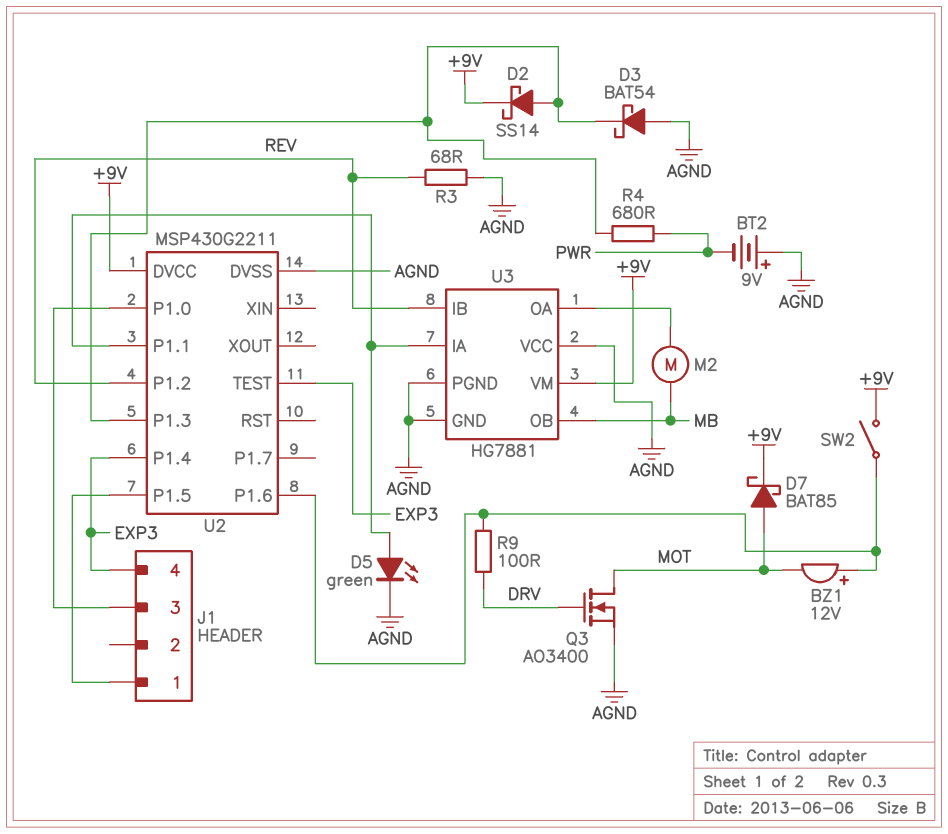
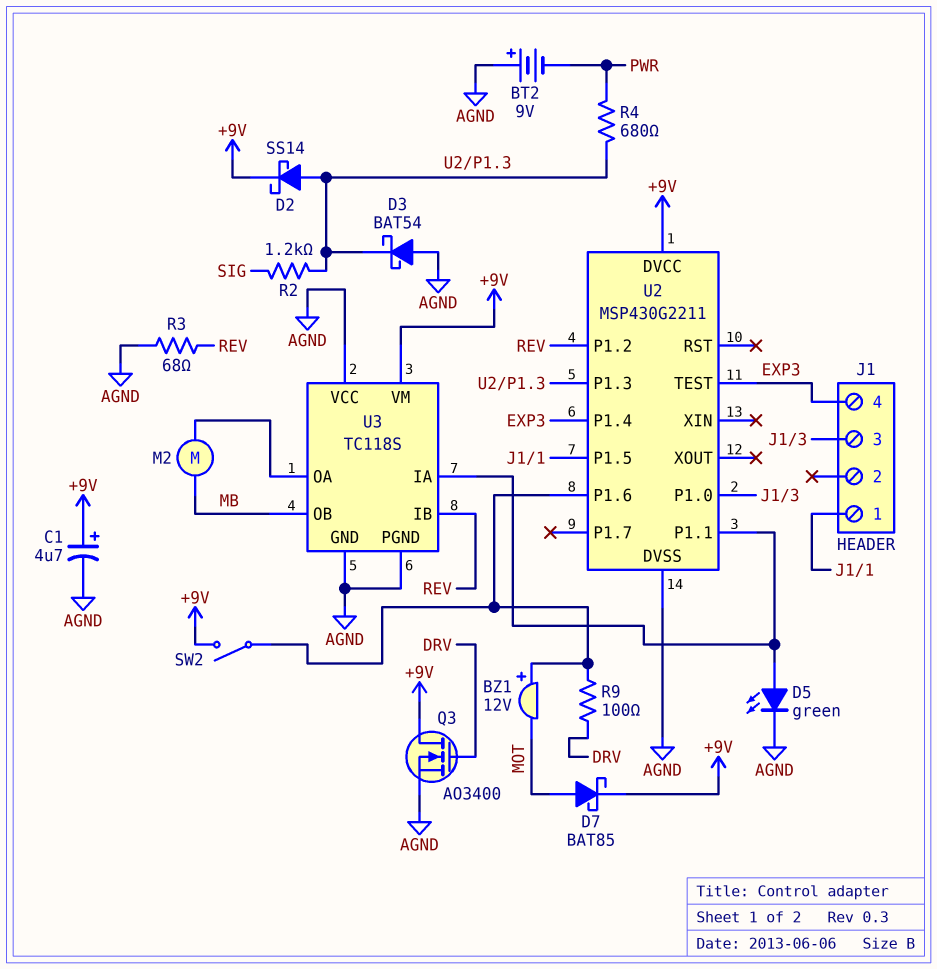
C1: none -> 4.7uF (plus +9V, minus AGND)
Q3: NMOS AO3400 (G DRV, D MOT, S AGND) -> NMOS AO3400 (G DRV, D +9V, S AGND)
R2: none -> 1.2k (SIG, U2/P1.3)
U3: HG7881 -> TC118S

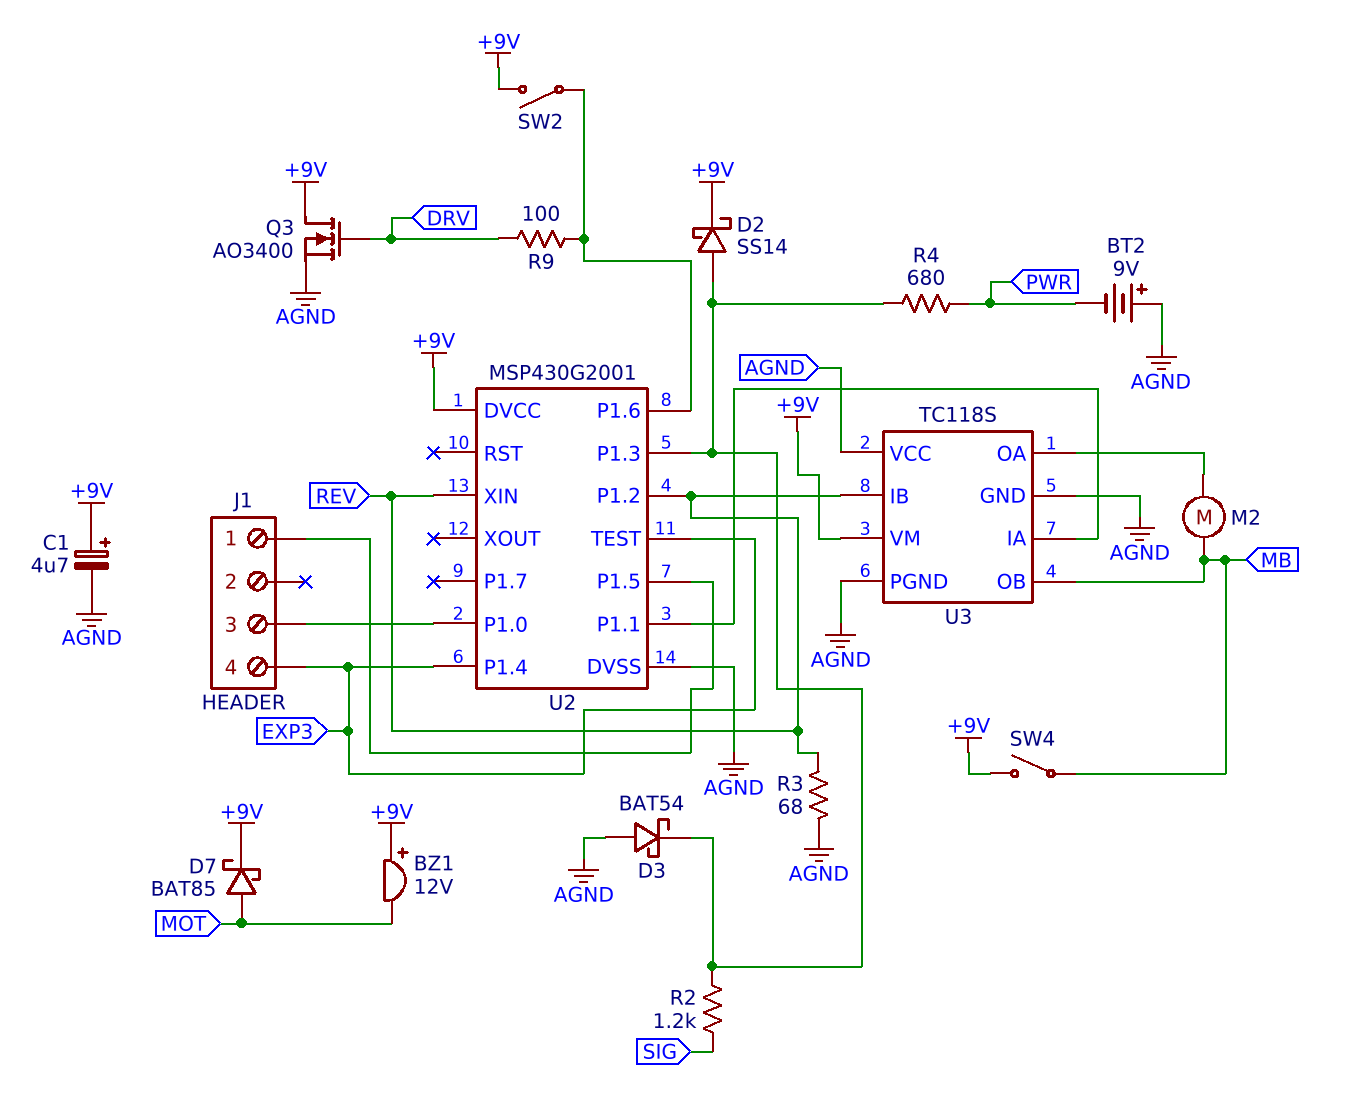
BZ1: buzzer 12V (plus U2/P1.6, minus MOT) -> buzzer 12V (plus +9V, minus MOT)
D5: LED green (A U2/P1.1, K AGND) -> none
SW4: none -> switch (+9V, MB)
U2: MSP430G2211 -> MSP430G2001
U2 pin XIN: none -> REV

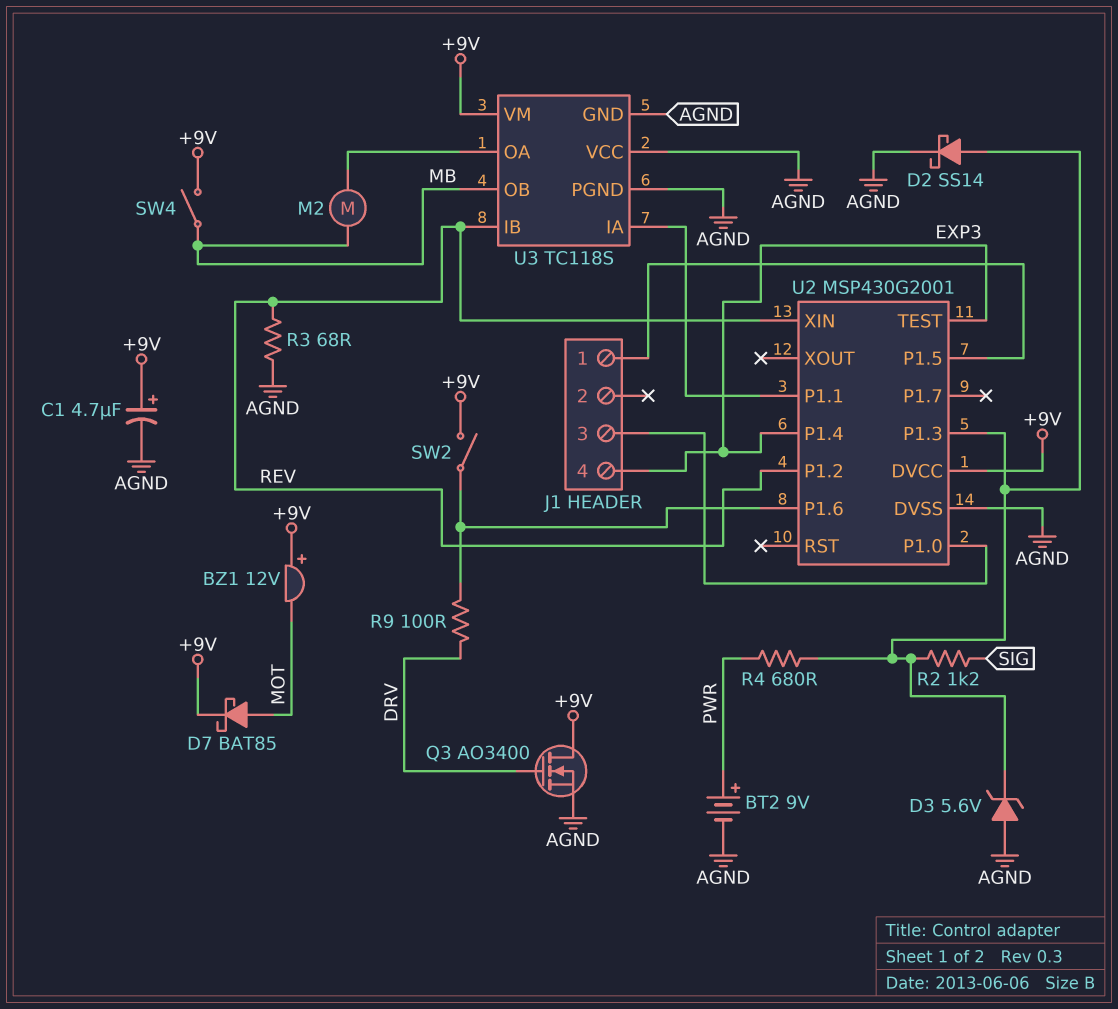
BT2: 9V (plus AGND, minus PWR) -> 9V (plus PWR, minus AGND)
D2: schottky SS14 (A U2/P1.3, K +9V) -> schottky SS14 (A U2/P1.3, K AGND)
D3: schottky BAT54 (A AGND, K U2/P1.3) -> zener 5.6V (A AGND, K U2/P1.3)

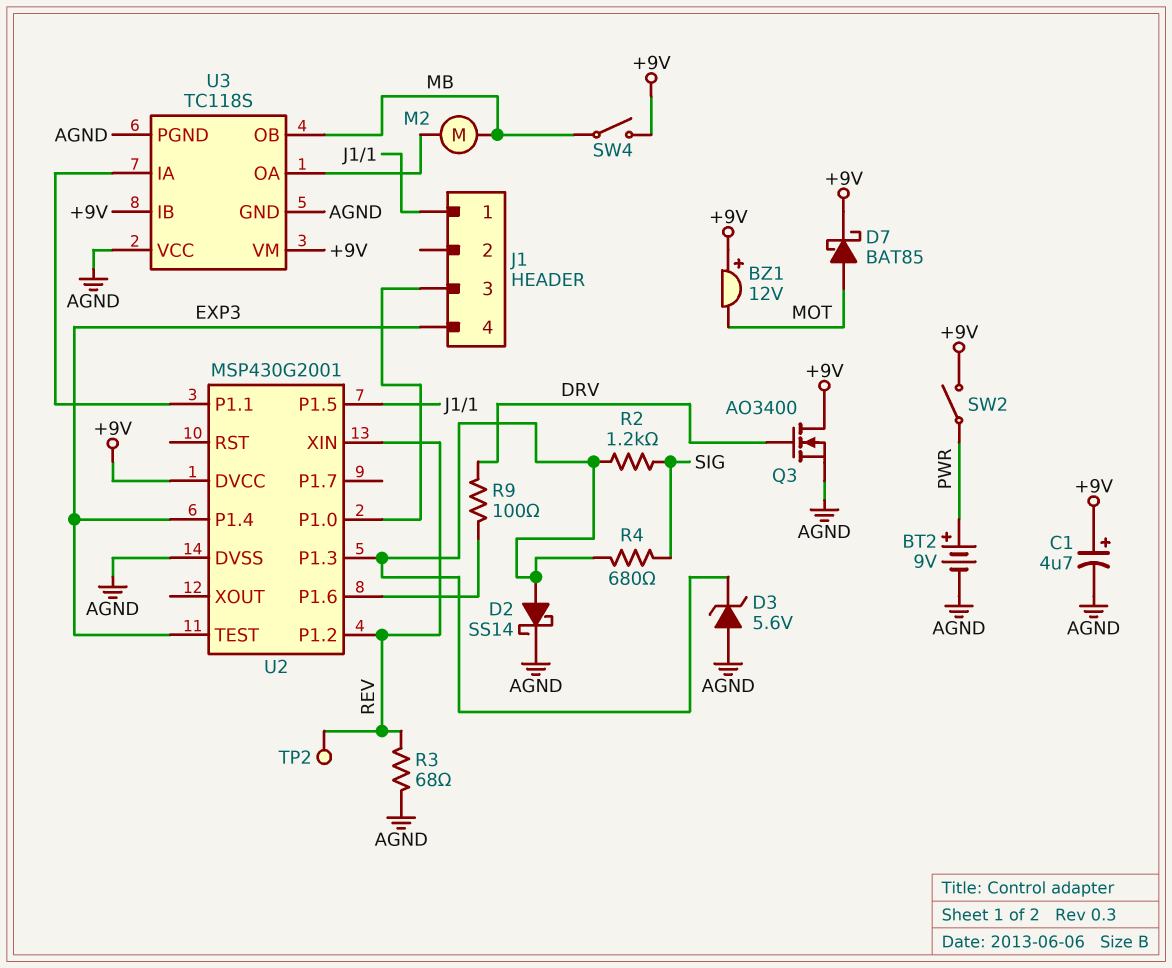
R4: 680 (PWR, U2/P1.3) -> 680 (SIG, U2/P1.3)
SW2: switch (+9V, U2/P1.6) -> switch (+9V, PWR)
TP2: none -> test point (REV)
U3 pin IB: REV -> +9V

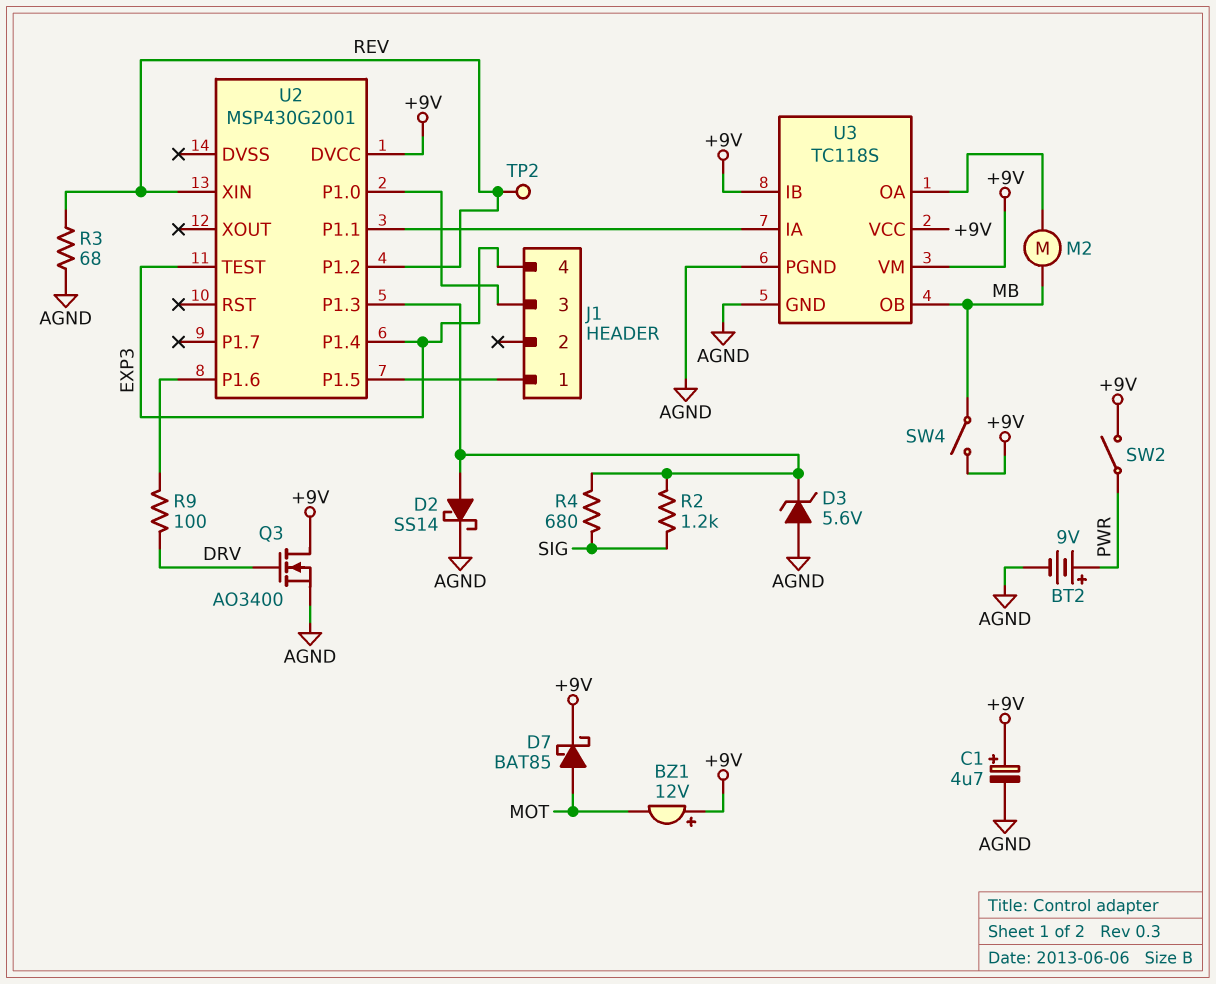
U2 pin DVSS: AGND -> none
U3 pin VCC: AGND -> +9V

